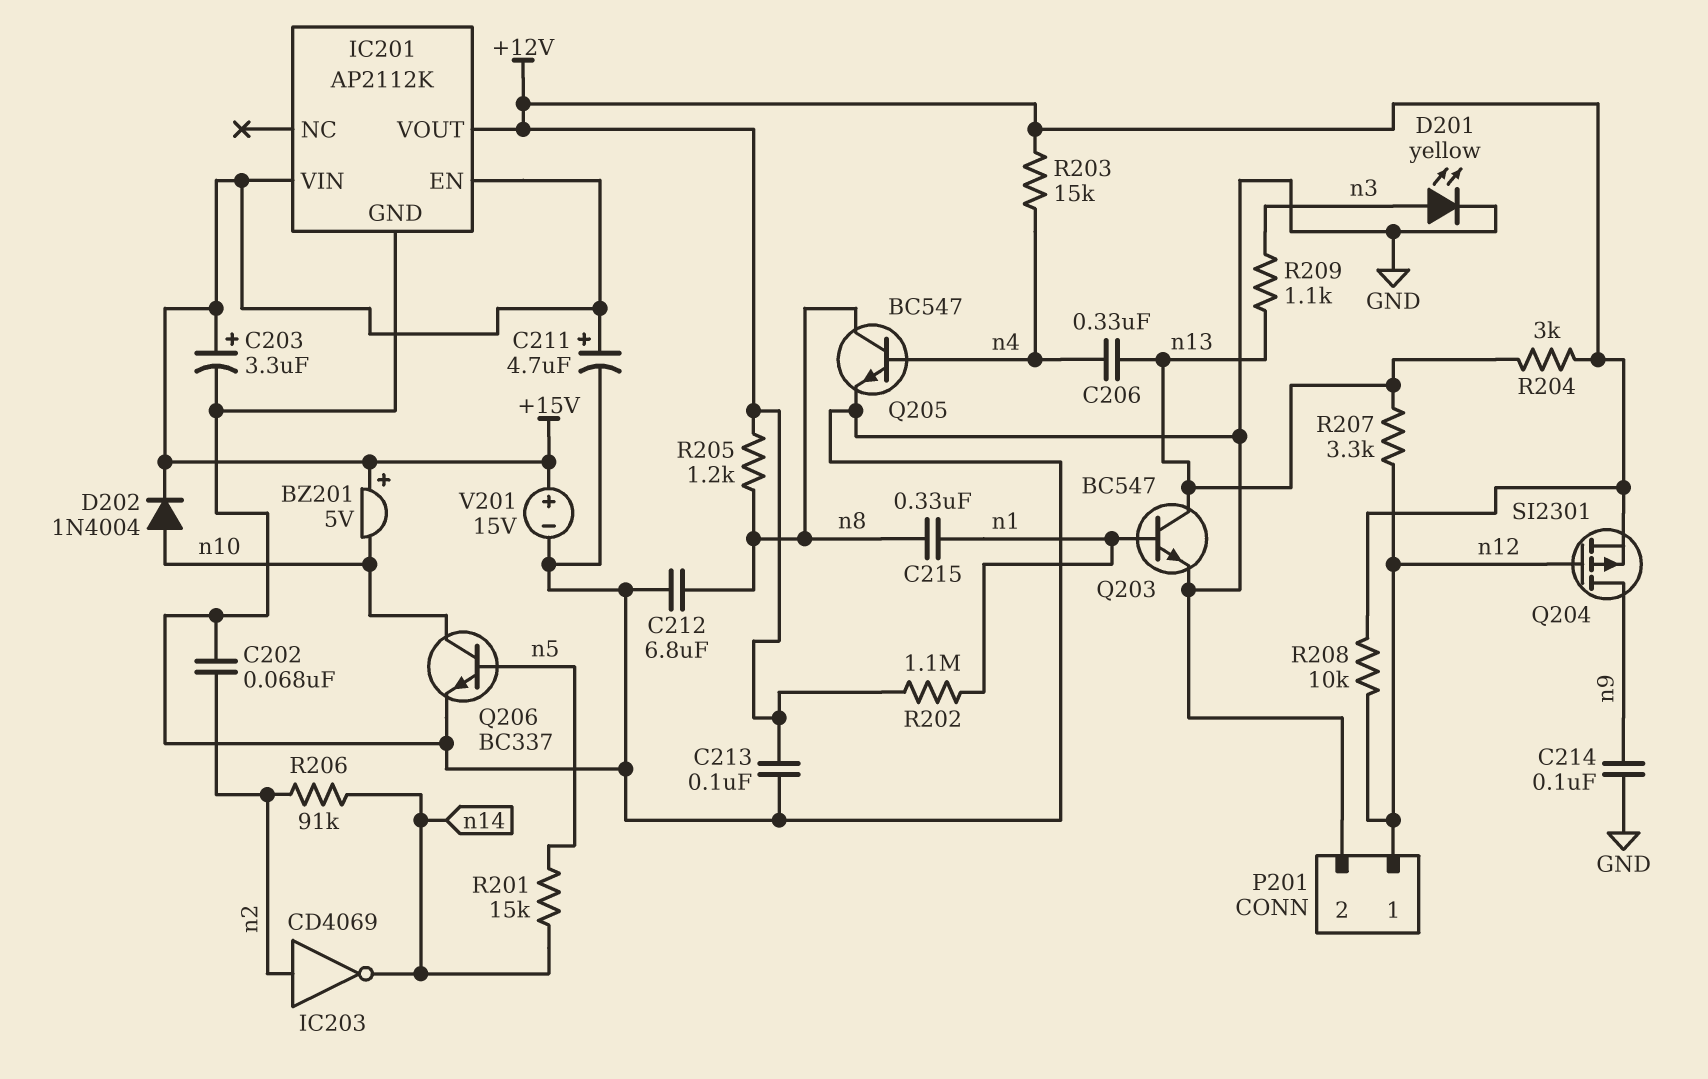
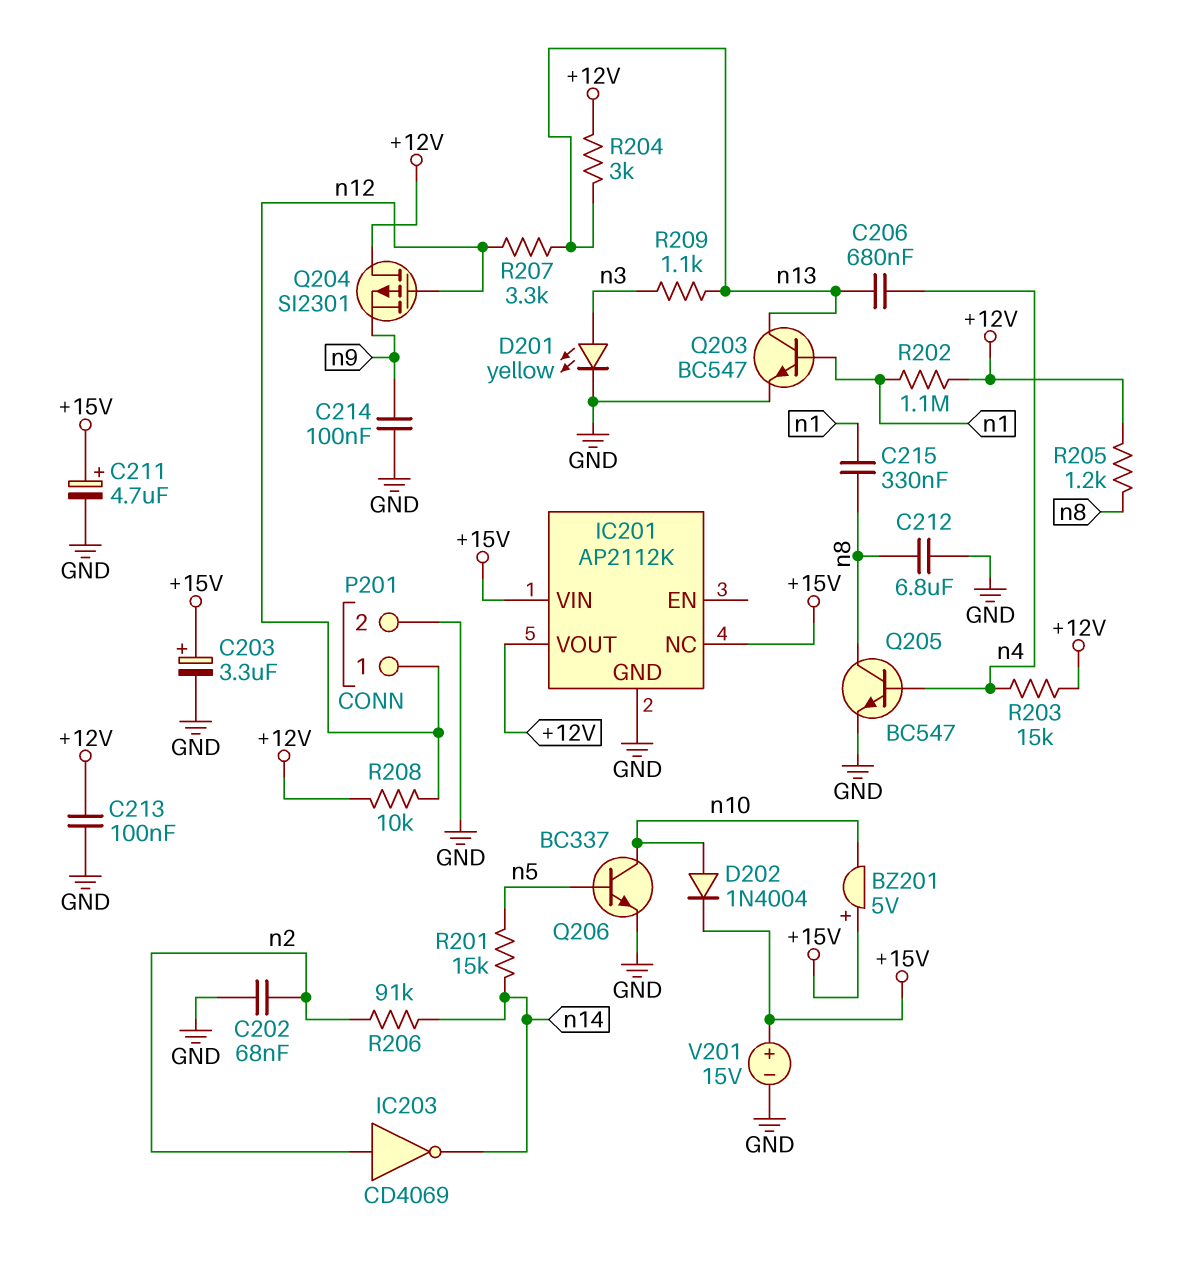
C206: 330nF (n4, n13) -> 680nF (n4, n13)
IC201 pin EN: +15V -> none
IC201 pin NC: none -> +15V
Q204: PMOS SI2301 (G n12, D n9, S +12V) -> PMOS SI2301 (G n12, D +12V, S n9)

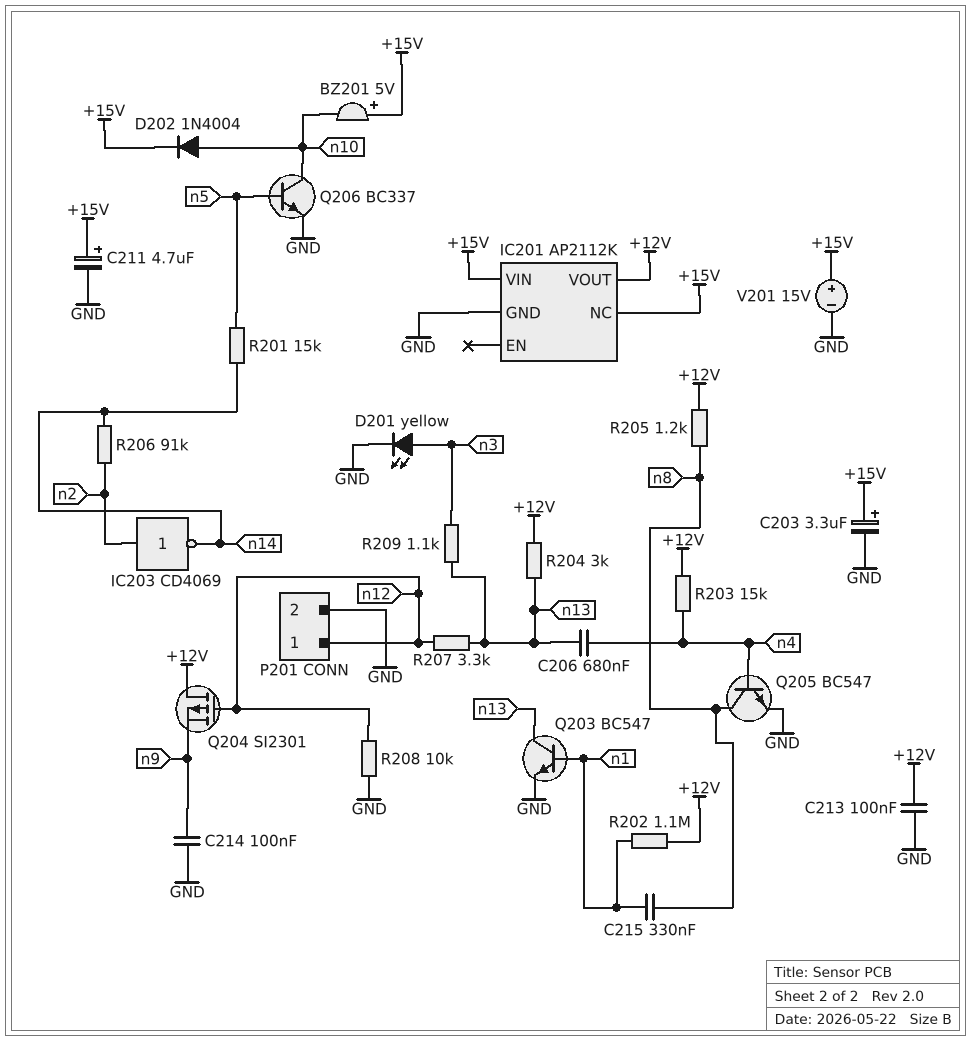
C202: 68nF (GND, n2) -> none
C212: 6.8uF (GND, n8) -> none
R208: 10k (+12V, n12) -> 10k (GND, n12)

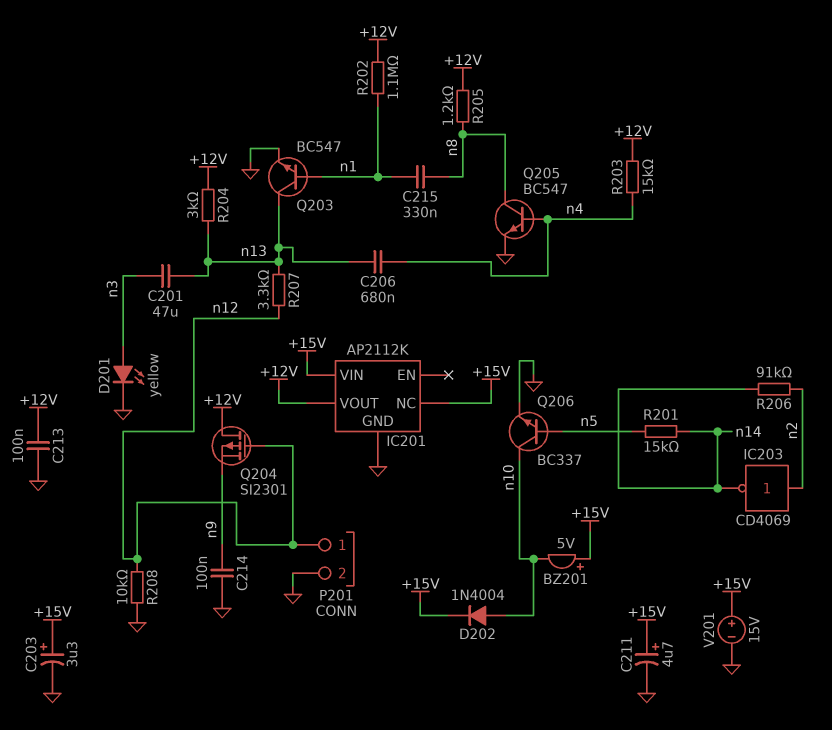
C201: none -> 47uF (n3, n13)
R209: 1.1k (n3, n13) -> none

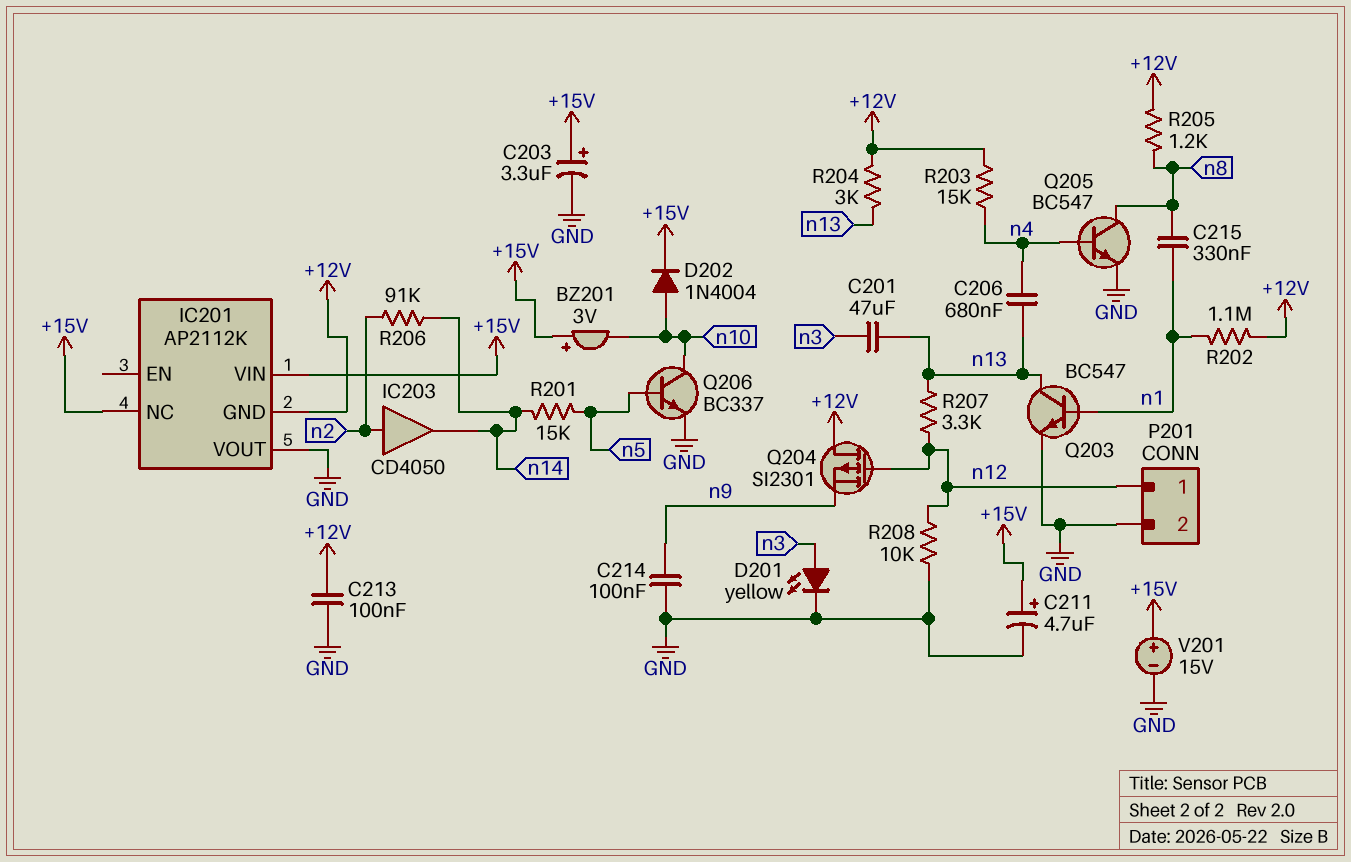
BZ201: buzzer 5V (plus +15V, minus n10) -> buzzer 3V (plus +15V, minus n10)
IC201 pin GND: GND -> +12V
IC201 pin VOUT: +12V -> GND
IC203: NOT CD4069 (in n2, out n14) -> buffer CD4050 (in n2, out n14)

